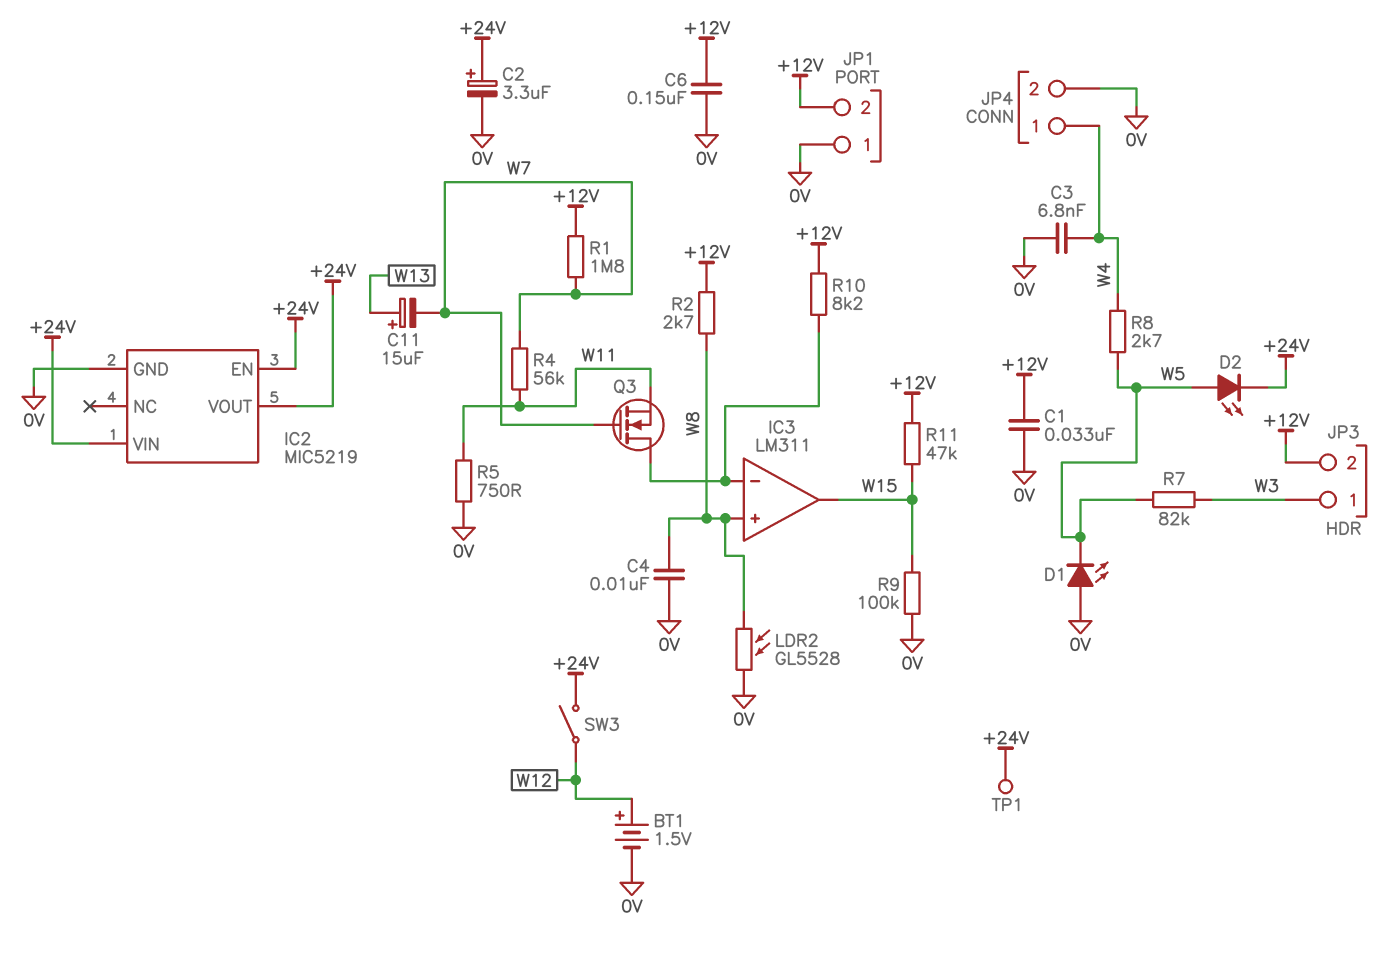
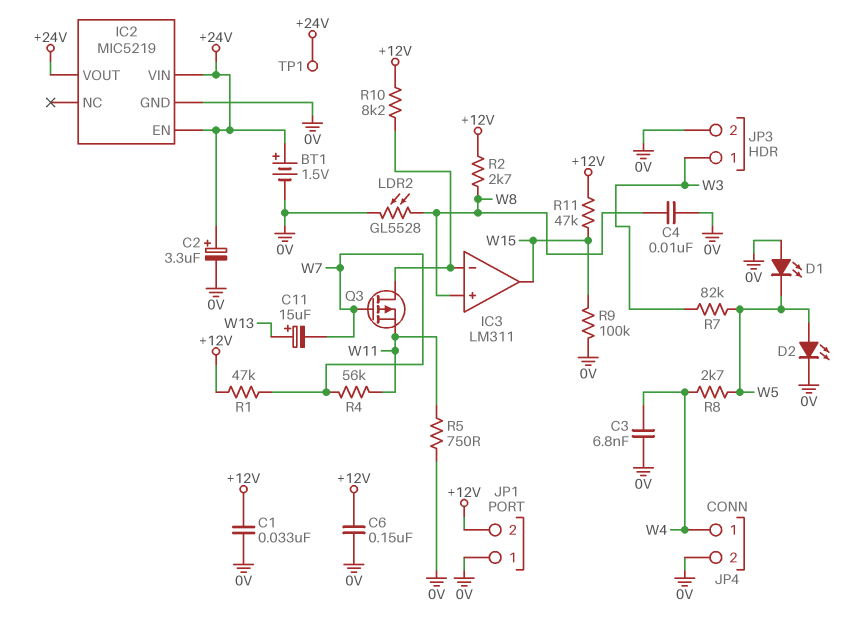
BT1: 1.5V (plus W12, minus 0V) -> 1.5V (plus +24V, minus 0V)
D2: LED (A W5, K +24V) -> LED (A W5, K 0V)
JP3 pin 2: +12V -> 0V
Q3: NMOS (G W7, D IC3/in-, S W11) -> PMOS (G W7, D IC3/in-, S W11)
R1: 1.8M (+12V, W7) -> 47k (+12V, W7)
SW3: switch (+24V, W12) -> none

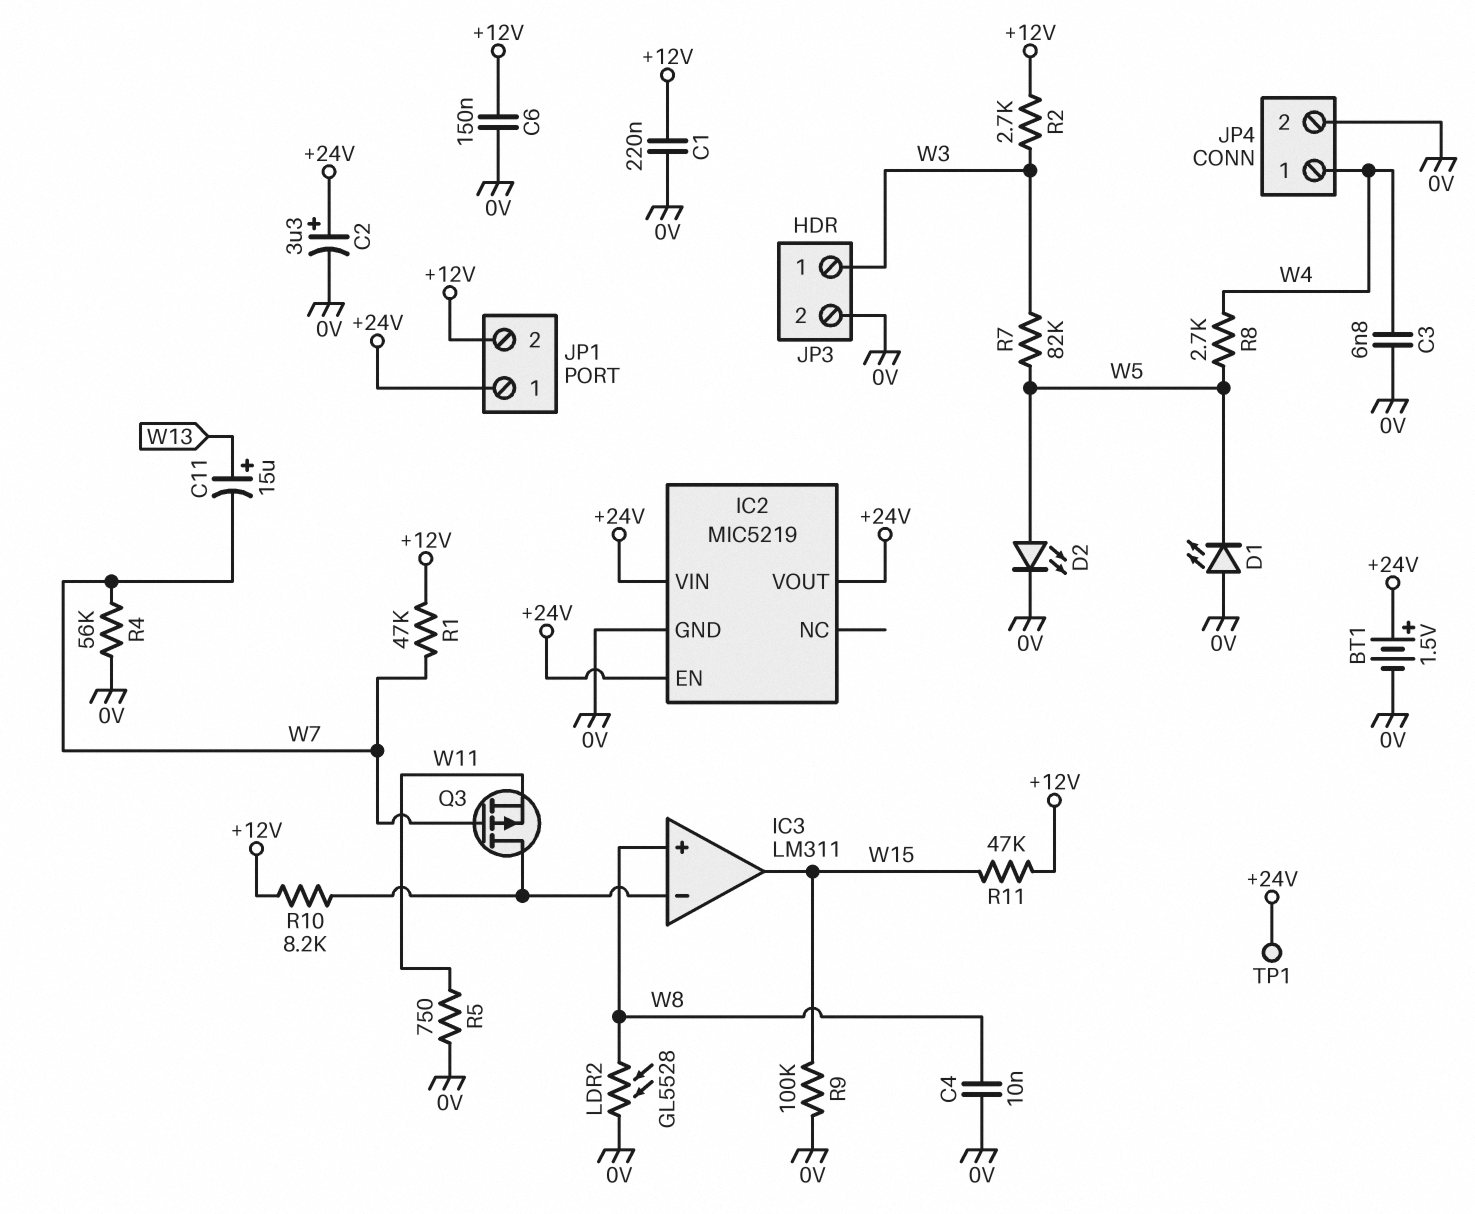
C1: 33nF (+12V, 0V) -> 220nF (+12V, 0V)
JP1 pin 1: 0V -> +24V
R2: 2.7k (+12V, W8) -> 2.7k (+12V, W3)
R4: 56k (W7, W11) -> 56k (0V, W7)

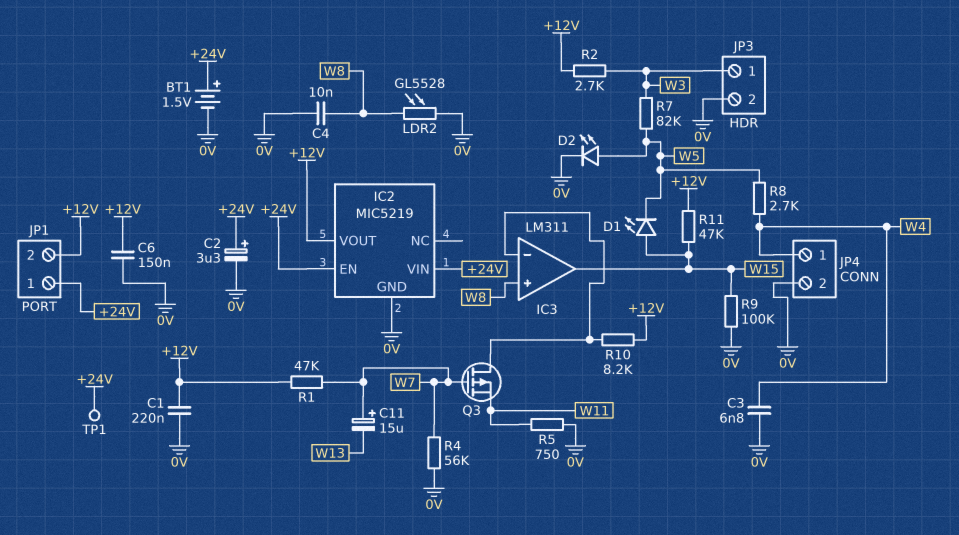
C11: 15uF (plus W13, minus W7) -> 15uF (plus W7, minus W13)
D1: LED (A 0V, K W5) -> LED (A W15, K W5)
IC2 pin VOUT: +24V -> +12V

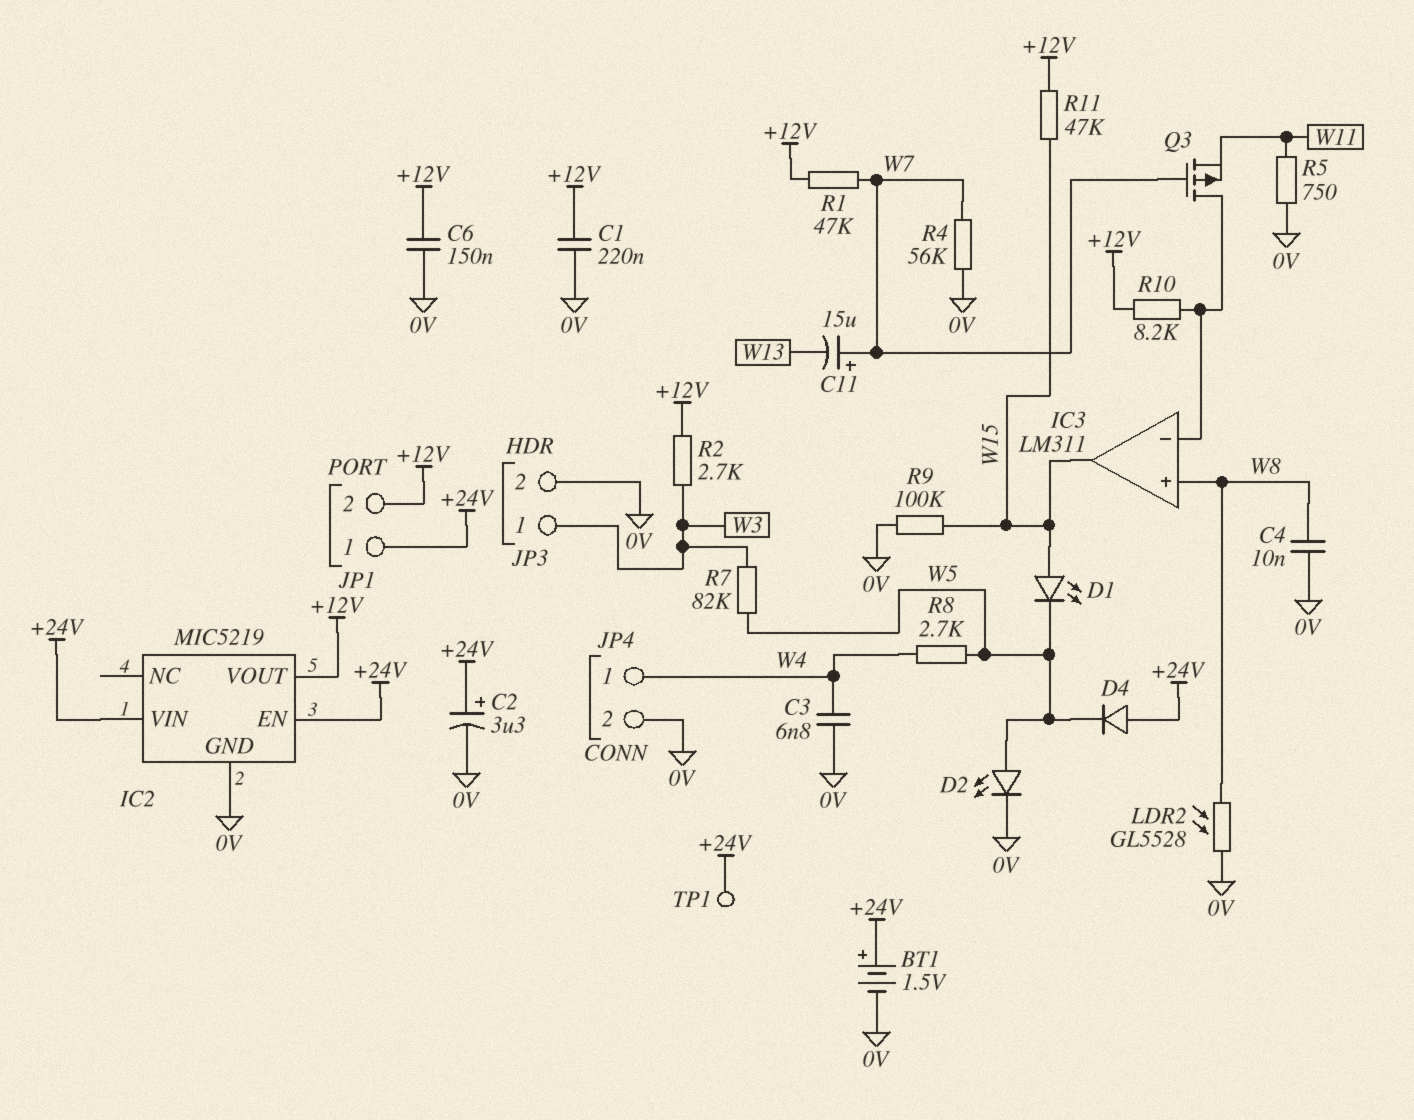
D4: none -> diode (A +24V, K W5)

